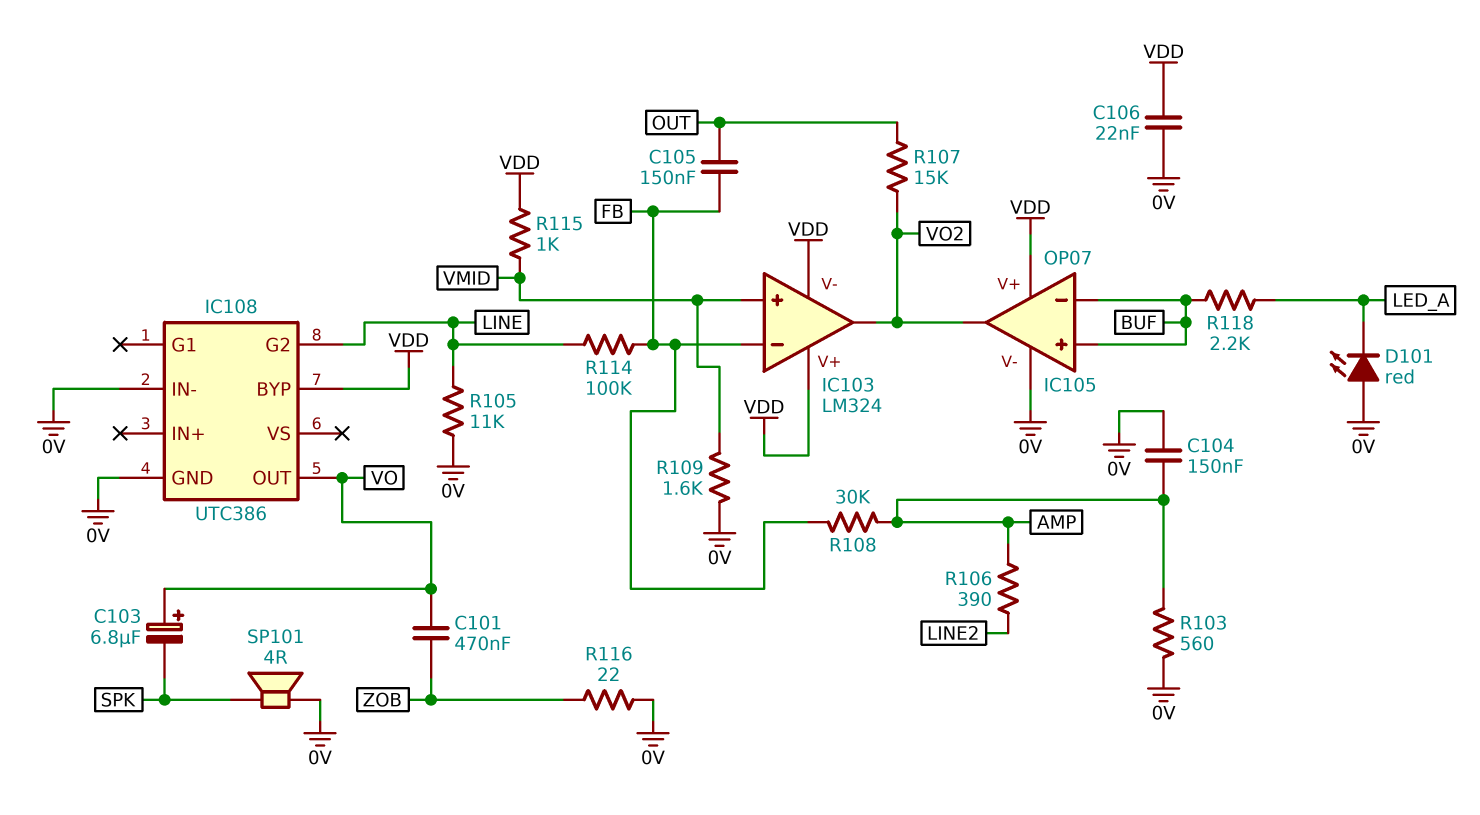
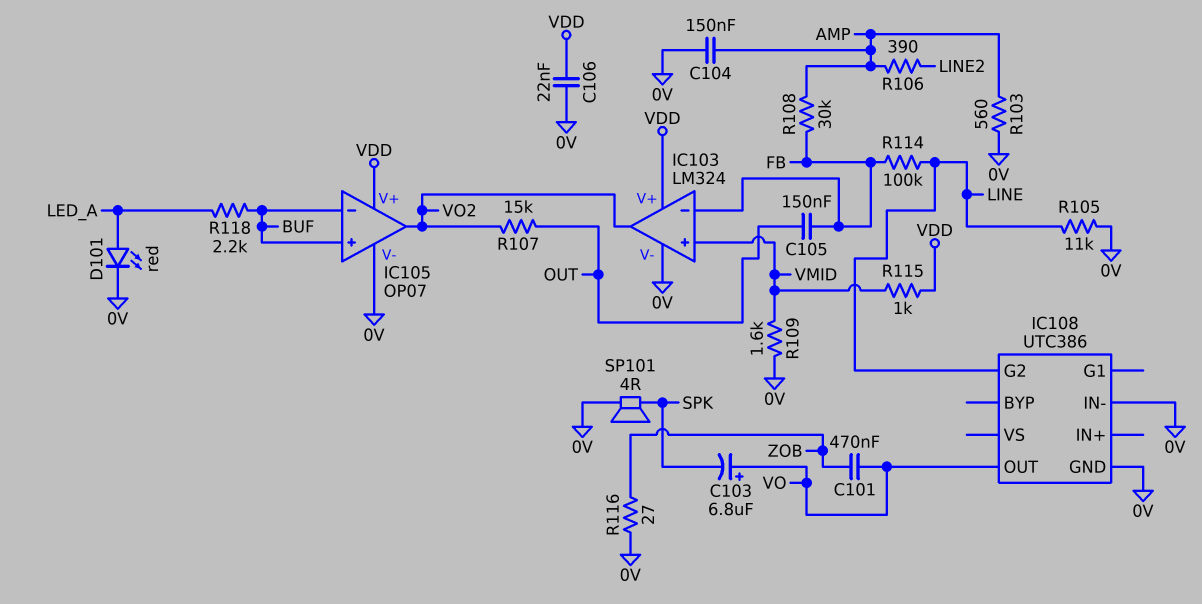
D101: LED red (A 0V, K LED_A) -> LED red (A LED_A, K 0V)
IC103 pin V-: VDD -> 0V
IC108 pin BYP: VDD -> none
R116: 22 (0V, ZOB) -> 27 (0V, ZOB)

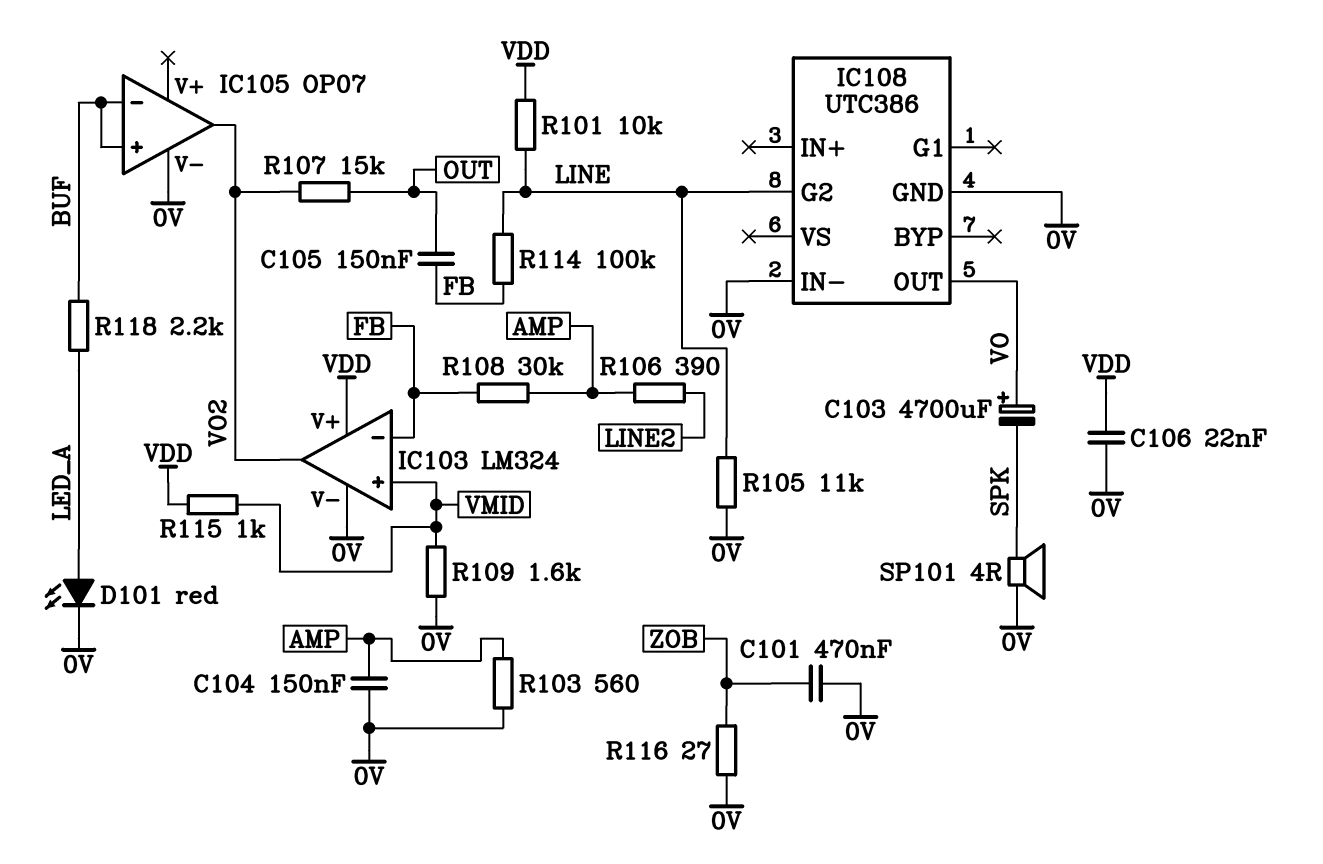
C101: 470nF (VO, ZOB) -> 470nF (0V, ZOB)
C103: 6.8uF (plus VO, minus SPK) -> 4700uF (plus VO, minus SPK)
IC105 pin V+: VDD -> none
R101: none -> 10k (LINE, VDD)

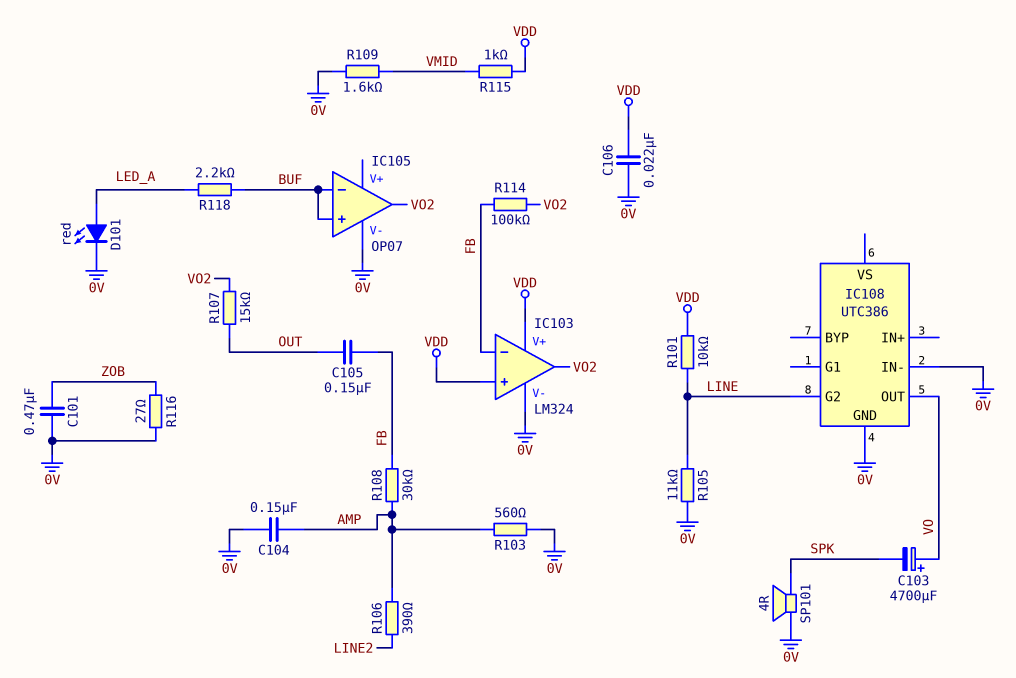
IC103 pin in+: VMID -> VDD
R114: 100k (FB, LINE) -> 100k (FB, VO2)

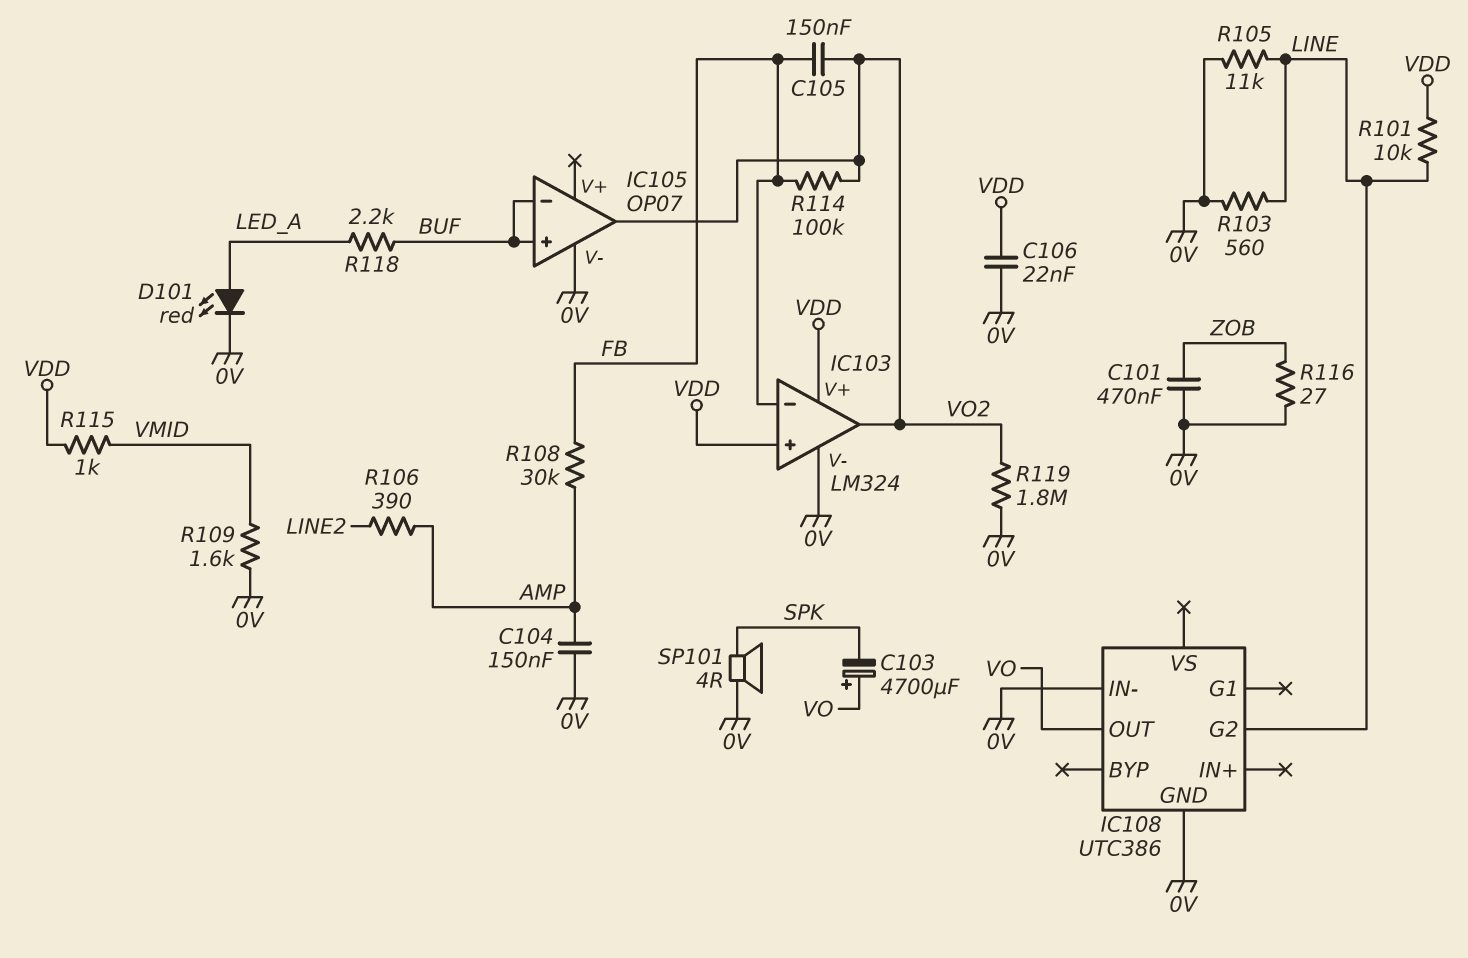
C105: 150nF (FB, OUT) -> 150nF (FB, VO2)
R103: 560 (0V, AMP) -> 560 (0V, LINE)
R107: 15k (OUT, VO2) -> none
R119: none -> 1.8M (0V, VO2)

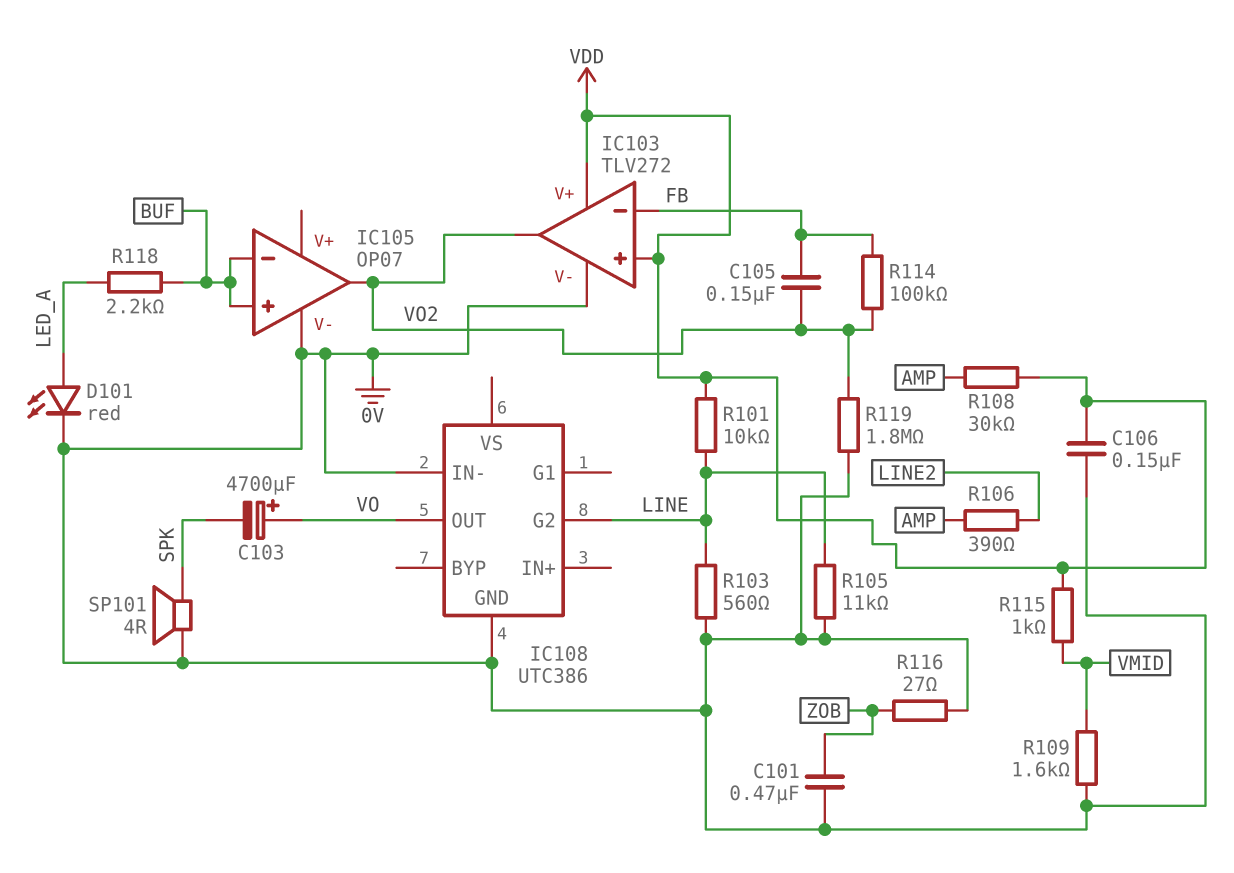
C104: 150nF (0V, AMP) -> none
C106: 22nF (0V, VDD) -> 150nF (0V, VDD)
IC103: LM324 -> TLV272
R108: 30k (AMP, FB) -> 30k (AMP, VDD)

